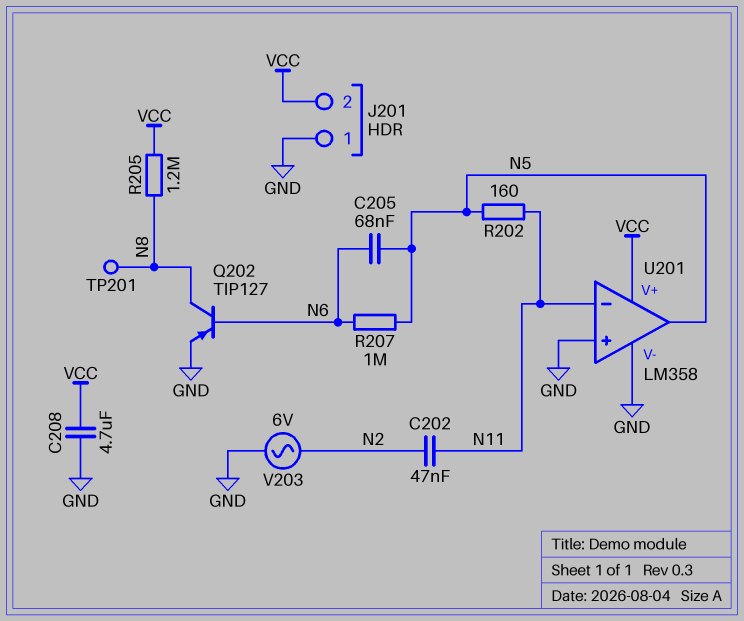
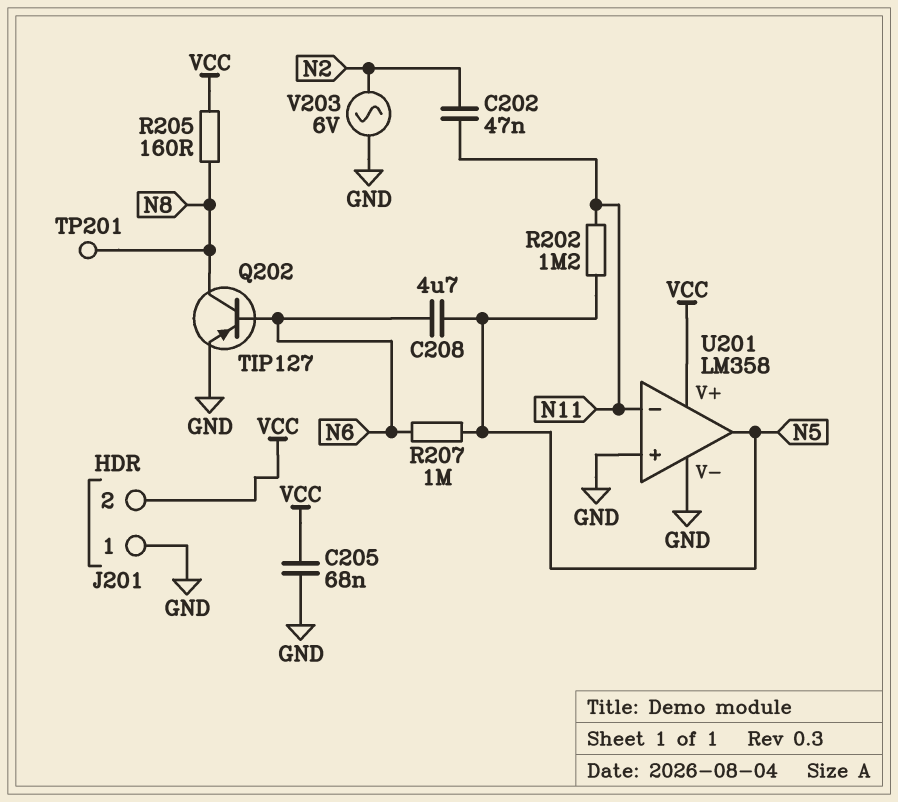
C205: 68nF (N5, N6) -> 68nF (GND, VCC)
C208: 4.7uF (GND, VCC) -> 4.7uF (N5, N6)
R202: 160 (N5, N11) -> 1.2M (N5, N11)
R205: 1.2M (N8, VCC) -> 160 (N8, VCC)

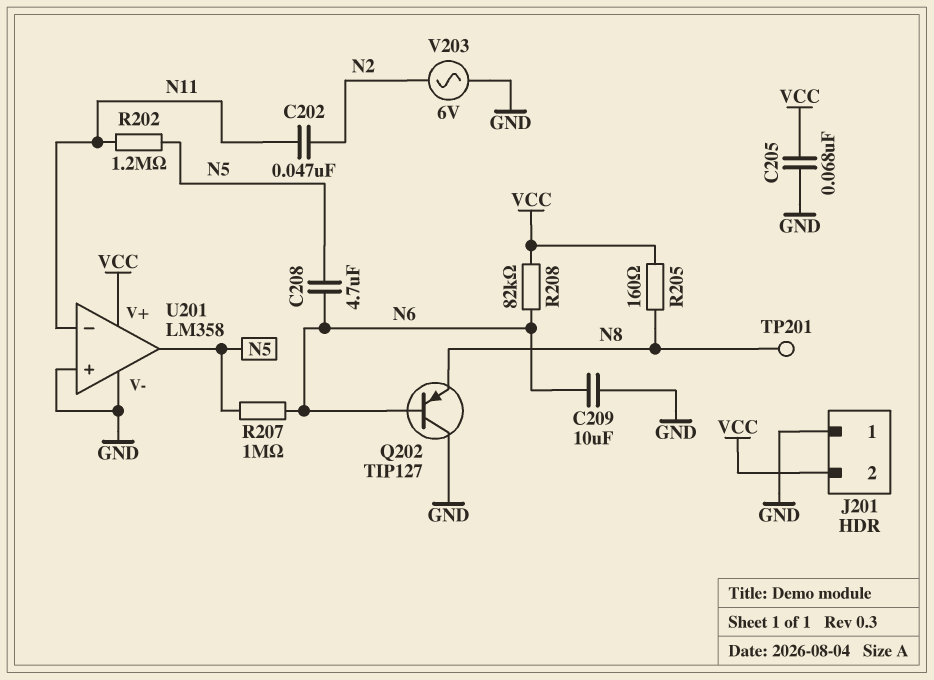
C209: none -> 10uF (GND, N6)
Q202: PNP TIP127 (B N6, C N8, E GND) -> PNP TIP127 (B N6, C GND, E N8)
R208: none -> 82k (N6, VCC)

